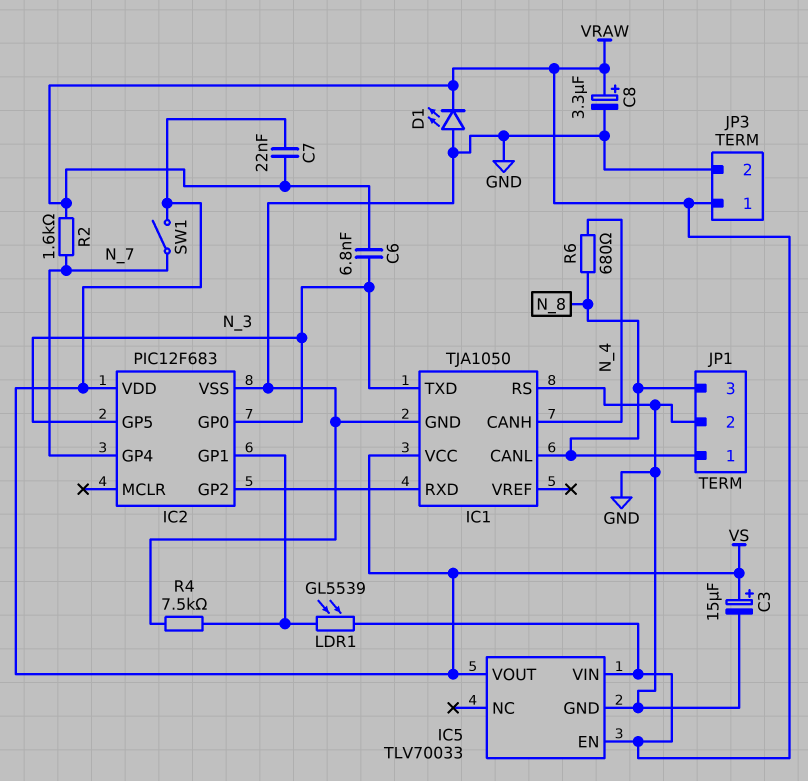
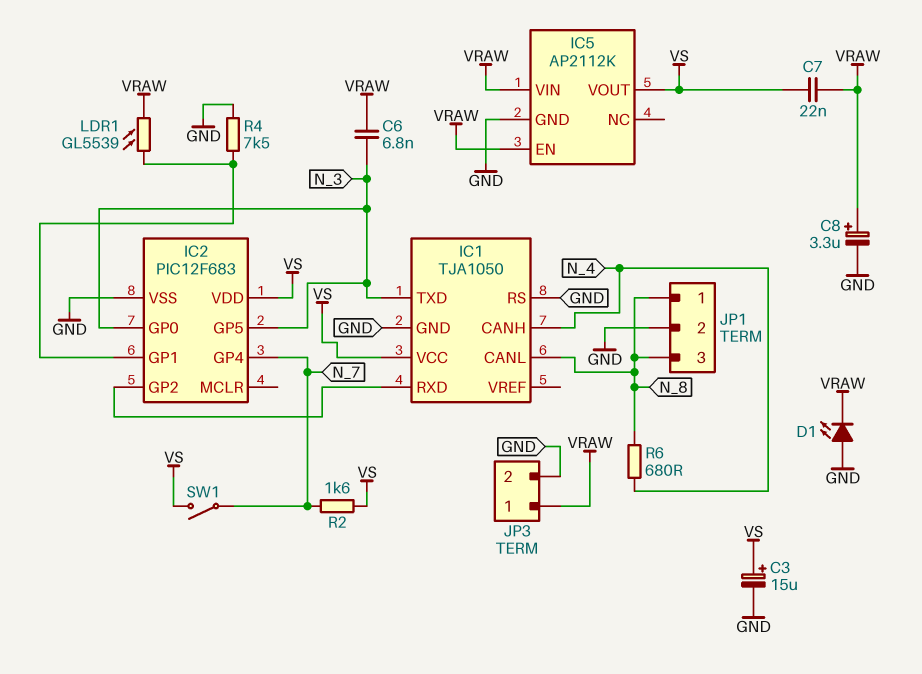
IC5: TLV70033 -> AP2112K
R2: 1.6k (N_7, VRAW) -> 1.6k (N_7, VS)

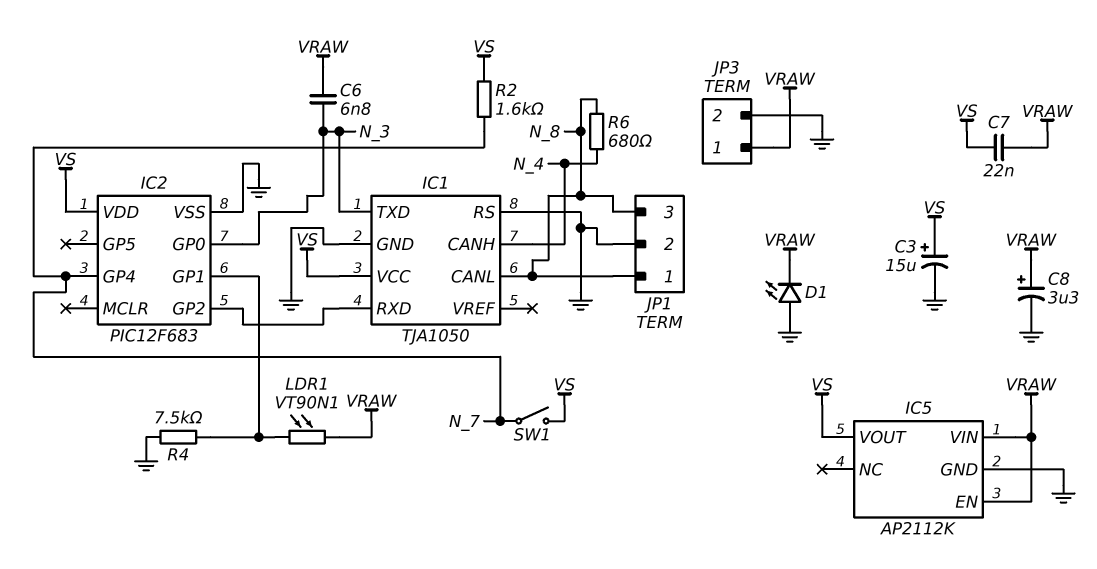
IC2 pin GP5: N_3 -> none
LDR1: GL5539 (IC2/GP1, VRAW) -> VT90N1 (IC2/GP1, VRAW)

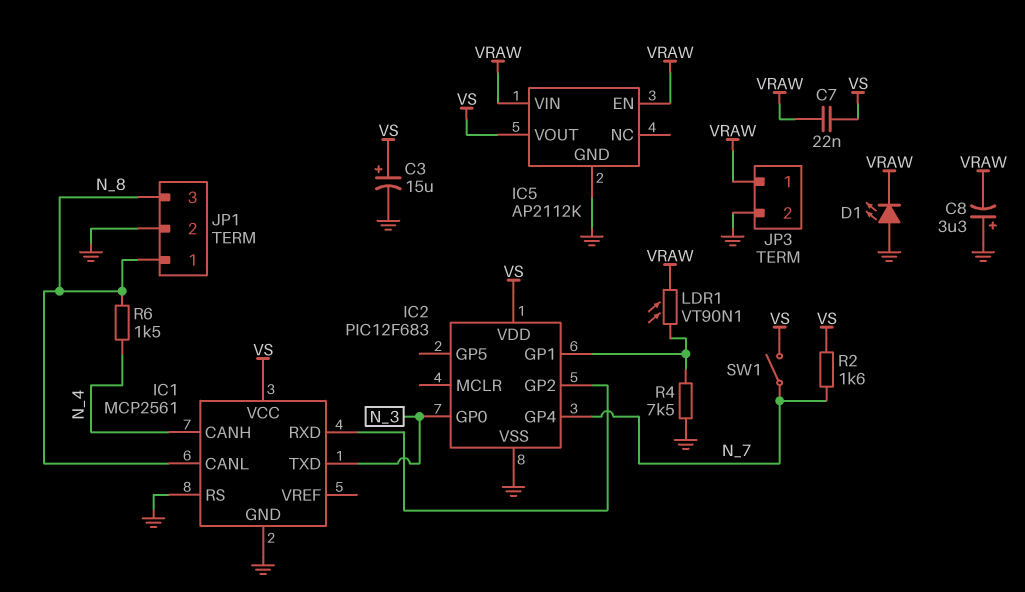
C6: 6.8nF (N_3, VRAW) -> none
C8: 3.3uF (plus VRAW, minus GND) -> 3.3uF (plus GND, minus VRAW)
IC1: TJA1050 -> MCP2561
R6: 680 (N_4, N_8) -> 1.5k (N_4, N_8)

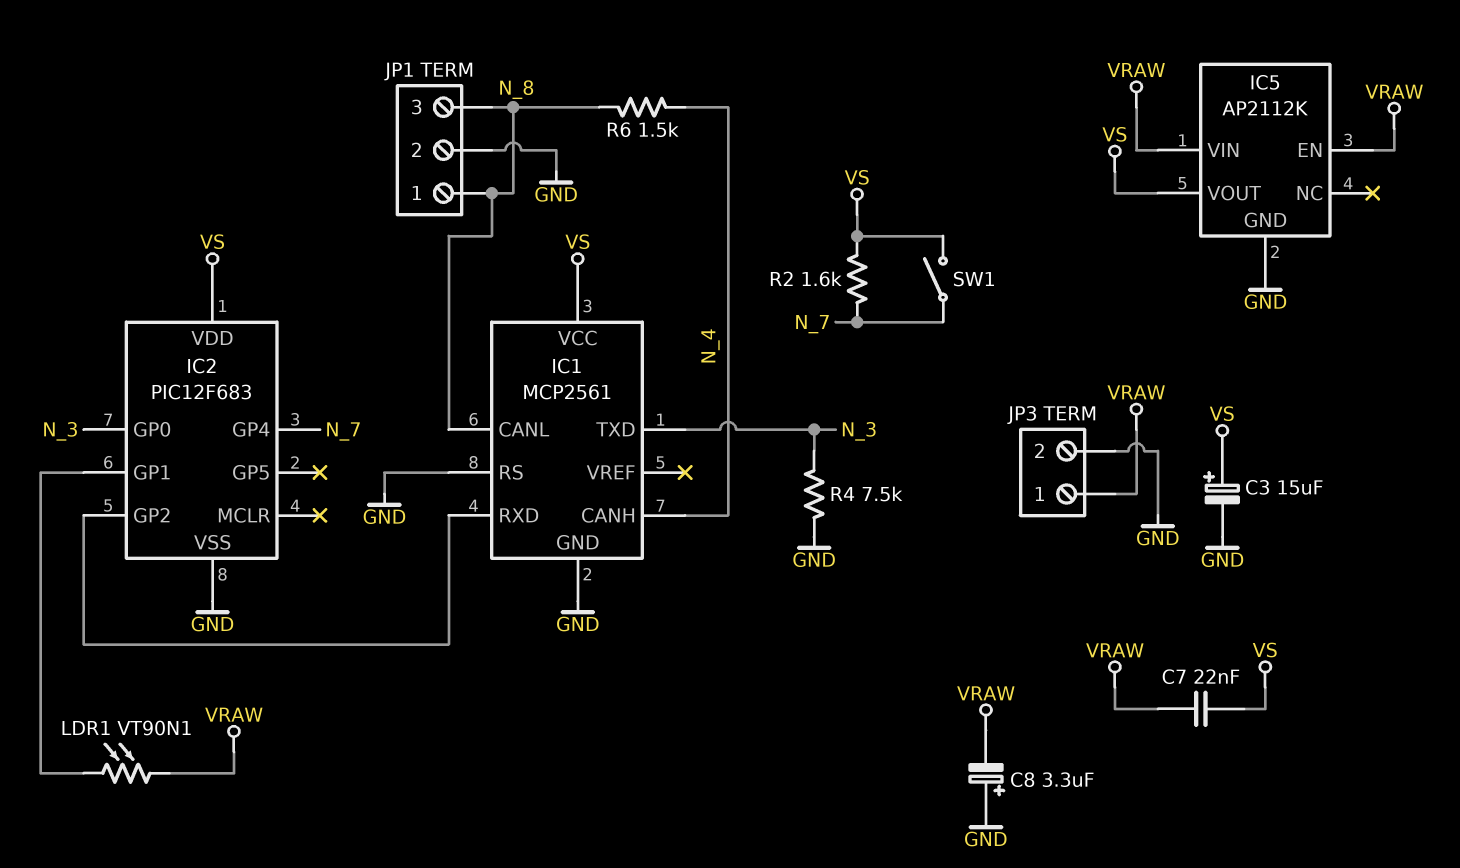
D1: LED (A GND, K VRAW) -> none
R4: 7.5k (GND, IC2/GP1) -> 7.5k (GND, N_3)

